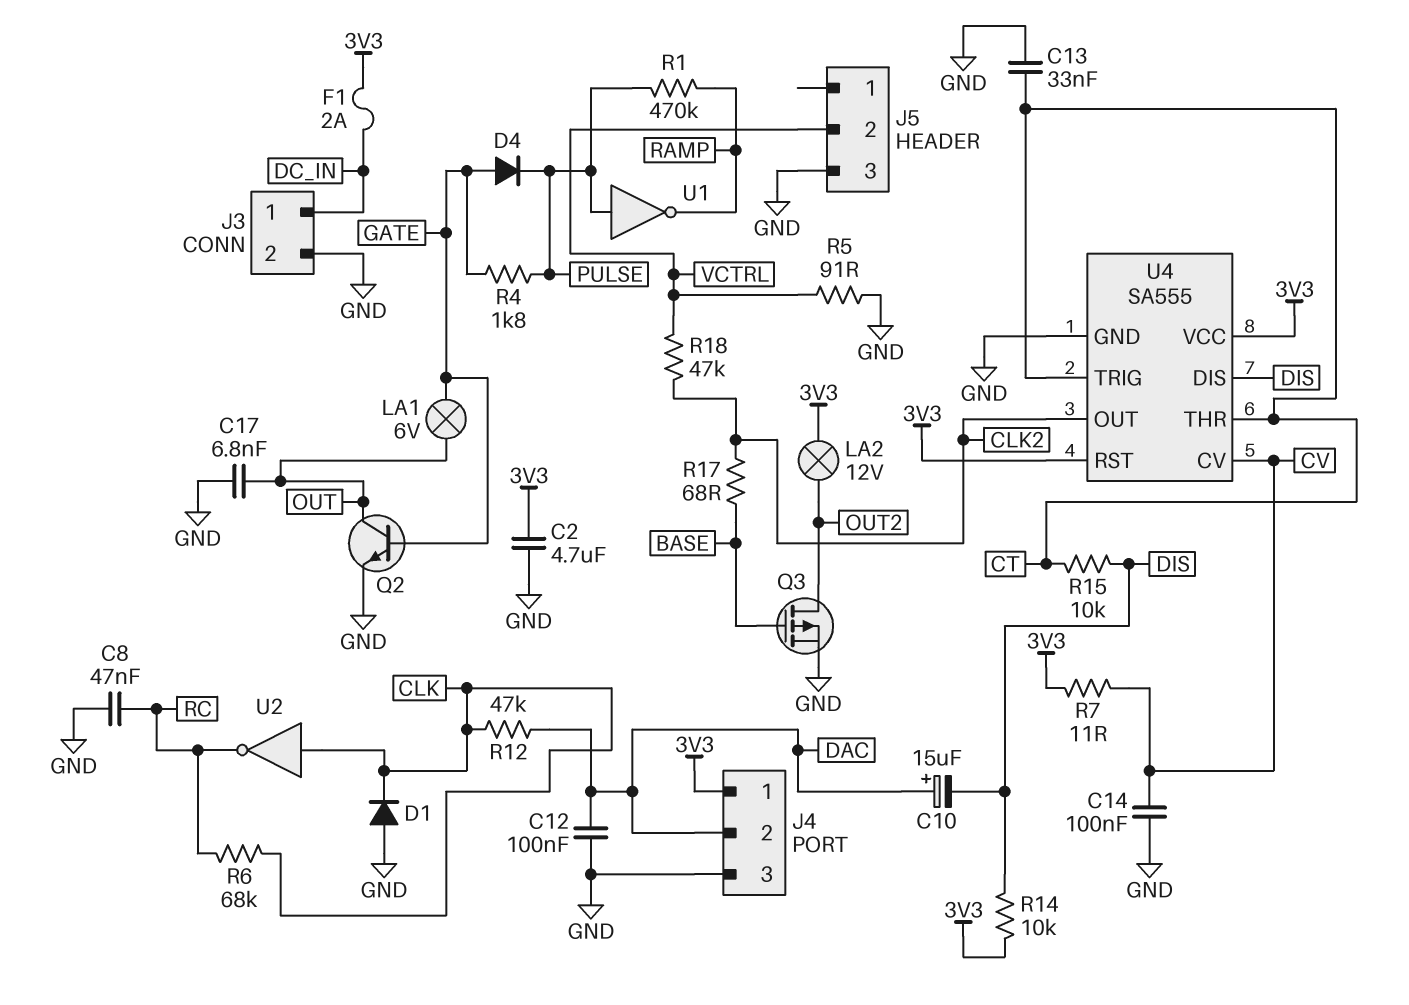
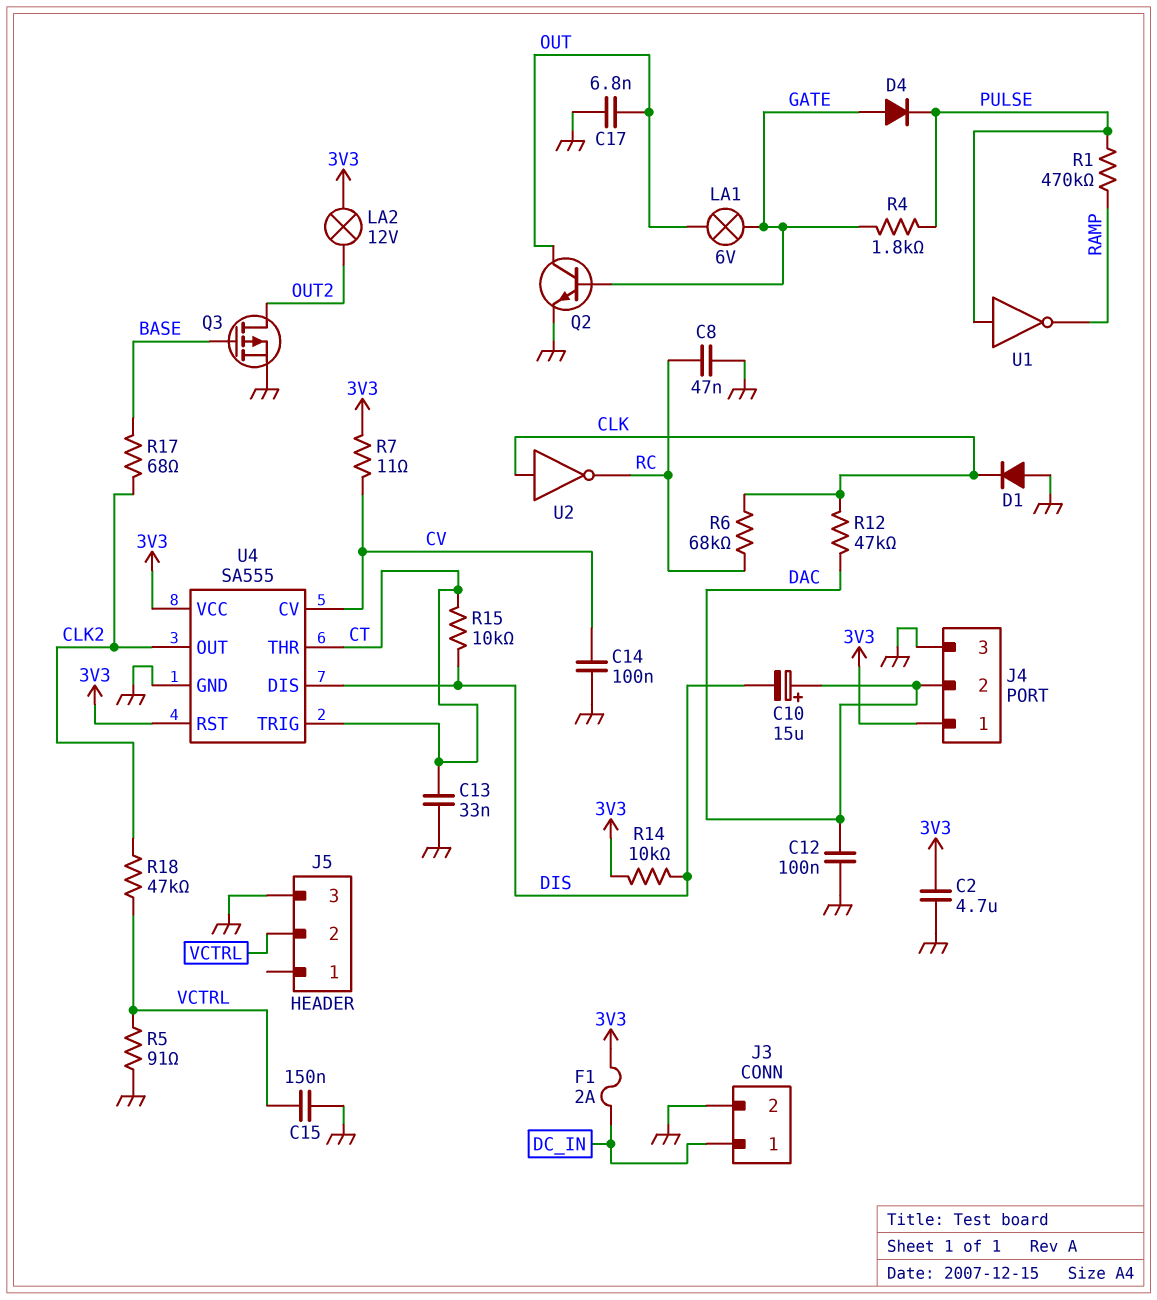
C15: none -> 150nF (GND, VCTRL)

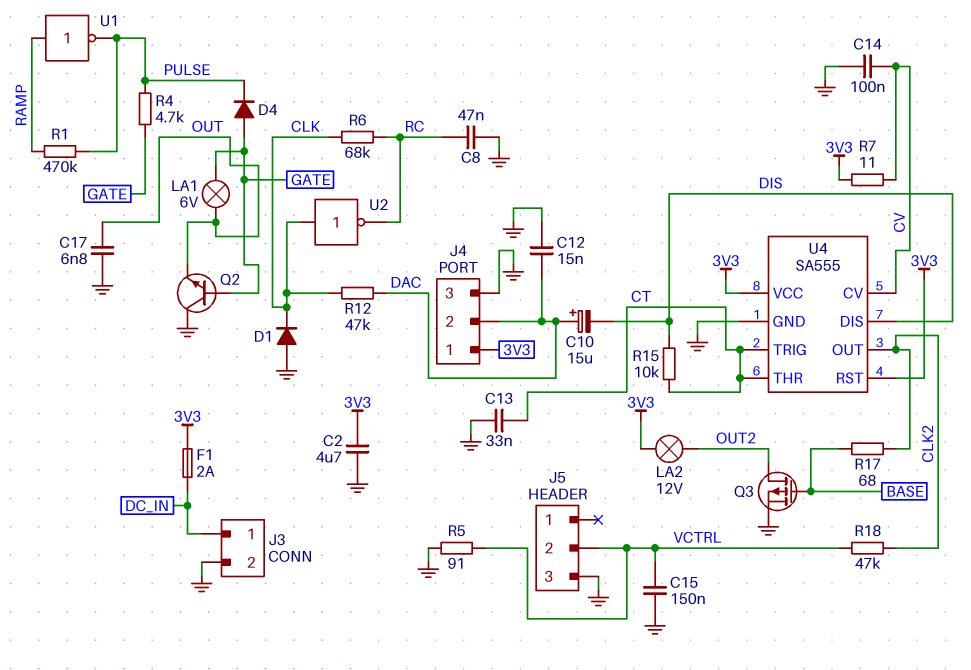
C12: 100nF (DAC, GND) -> 15nF (DAC, GND)
Q2: NPN (B GATE, C OUT, E GND) -> NPN (B GATE, C GND, E OUT)
R4: 1.8k (GATE, PULSE) -> 4.7k (GATE, PULSE)
R14: 10k (3V3, DIS) -> none
U1: NOT (in PULSE, out RAMP) -> NOT (in RAMP, out PULSE)

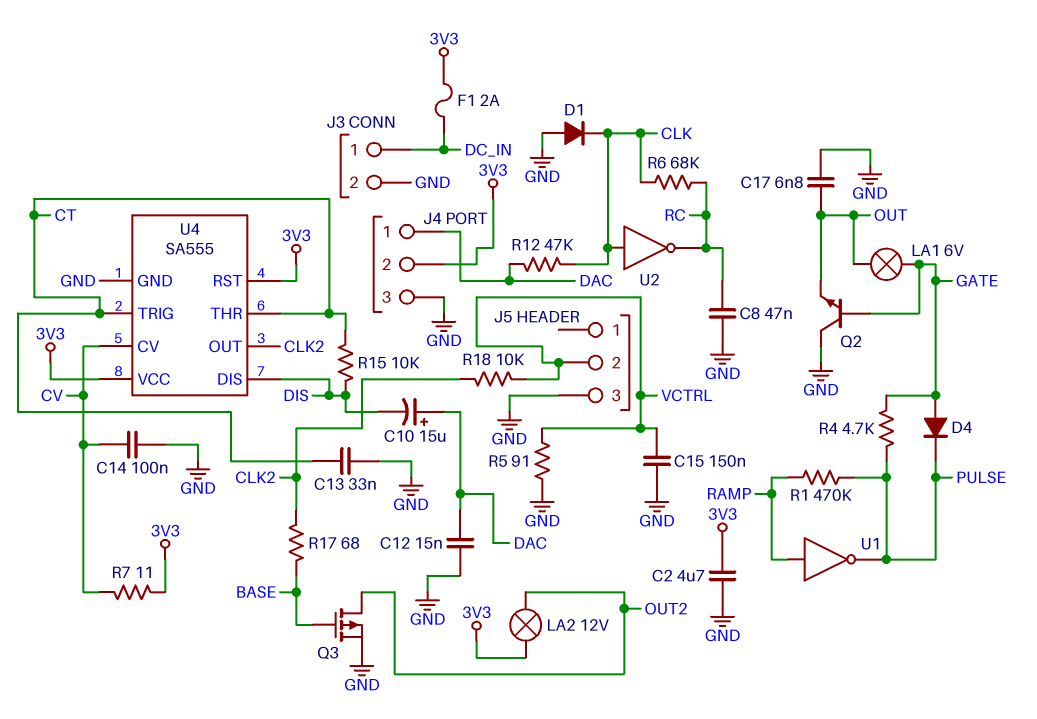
J4 pin 1: 3V3 -> DAC
J4 pin 2: DAC -> 3V3
R18: 47k (CLK2, VCTRL) -> 10k (CLK2, VCTRL)

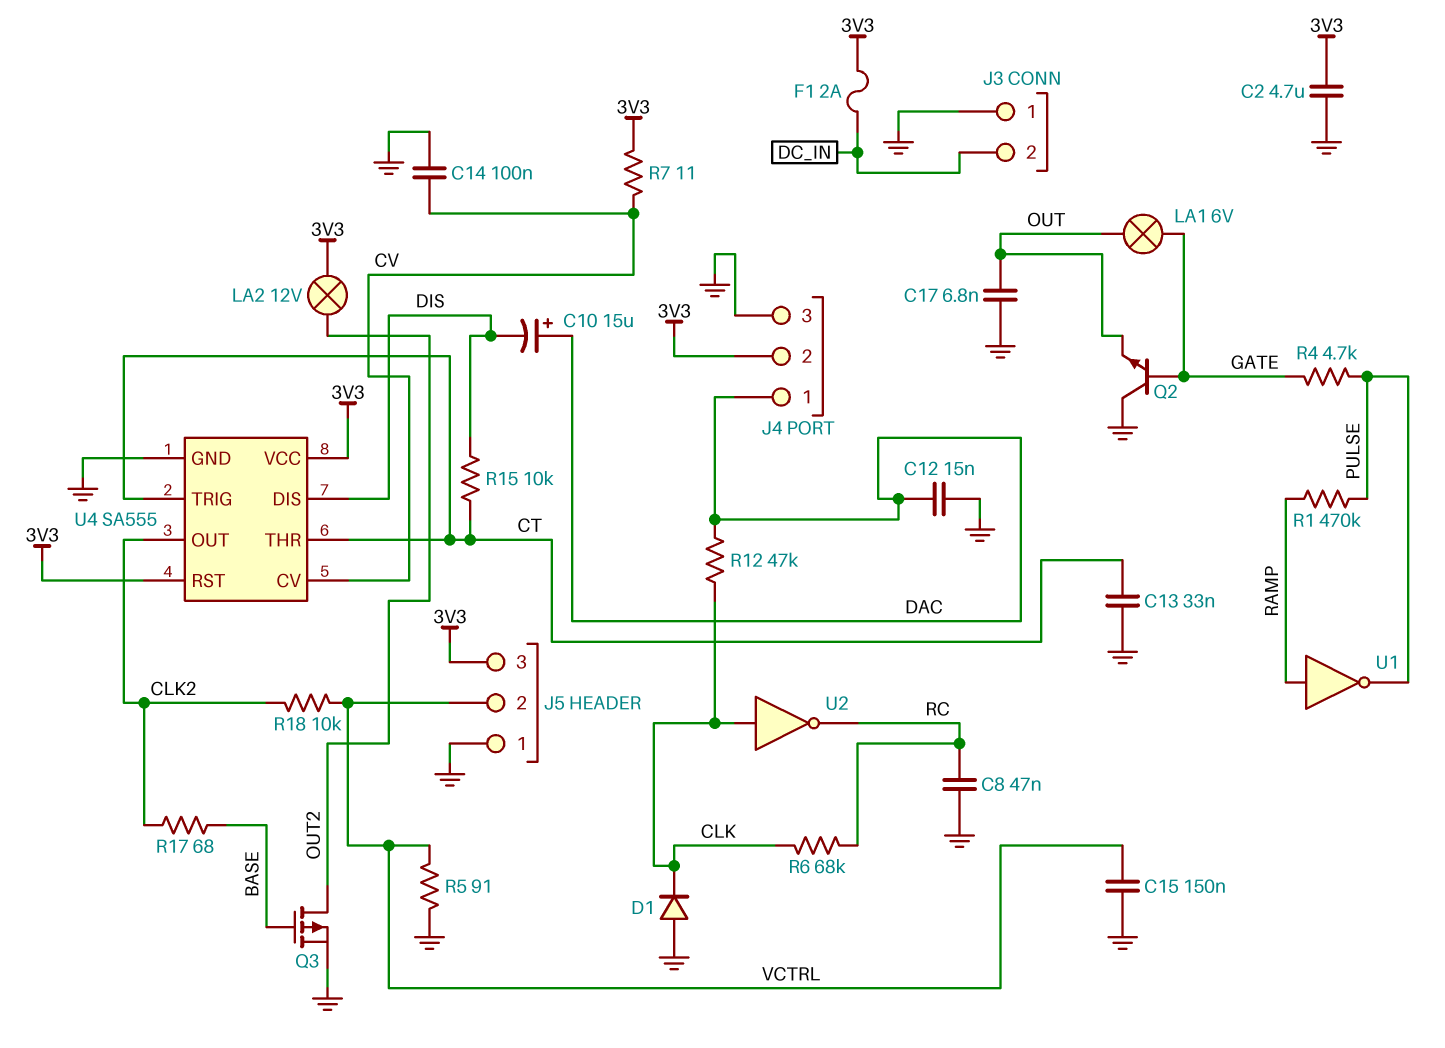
D4: diode (A GATE, K PULSE) -> none
J3 pin 1: DC_IN -> GND
J3 pin 2: GND -> DC_IN
J5 pin 1: none -> GND
J5 pin 3: GND -> 3V3

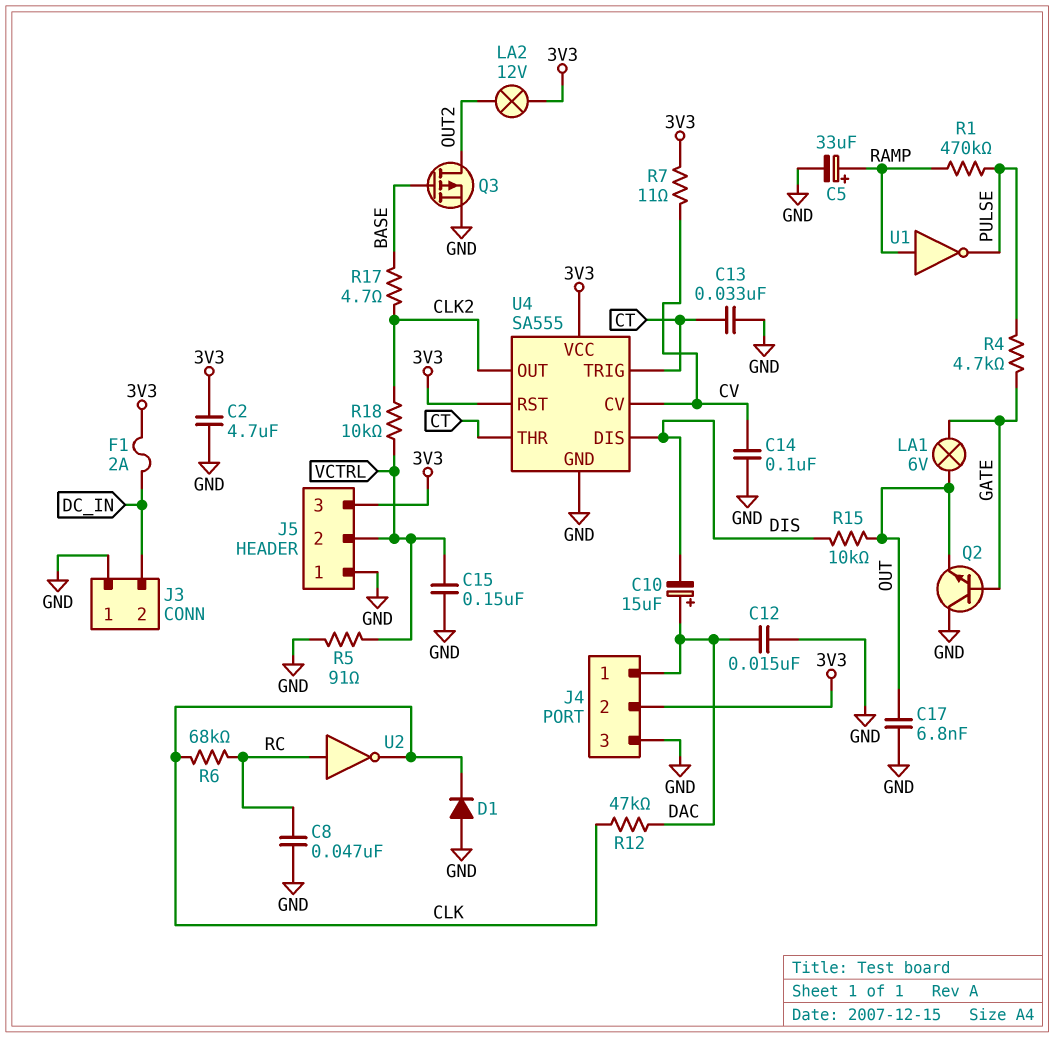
C5: none -> 33uF (plus RAMP, minus GND)
R15: 10k (CT, DIS) -> 10k (DIS, OUT)
R17: 68 (BASE, CLK2) -> 4.7 (BASE, CLK2)
U2: NOT (in CLK, out RC) -> NOT (in RC, out CLK)

